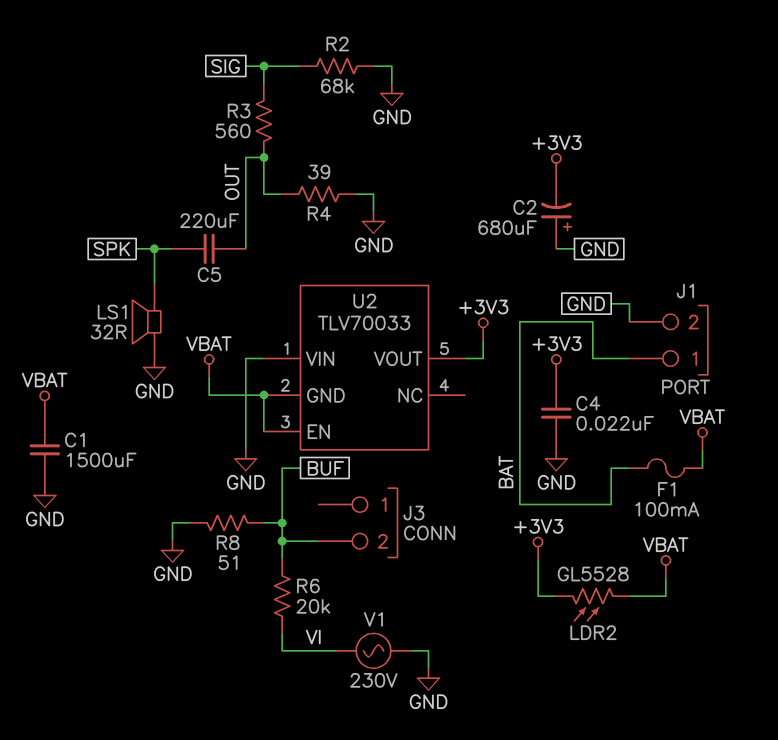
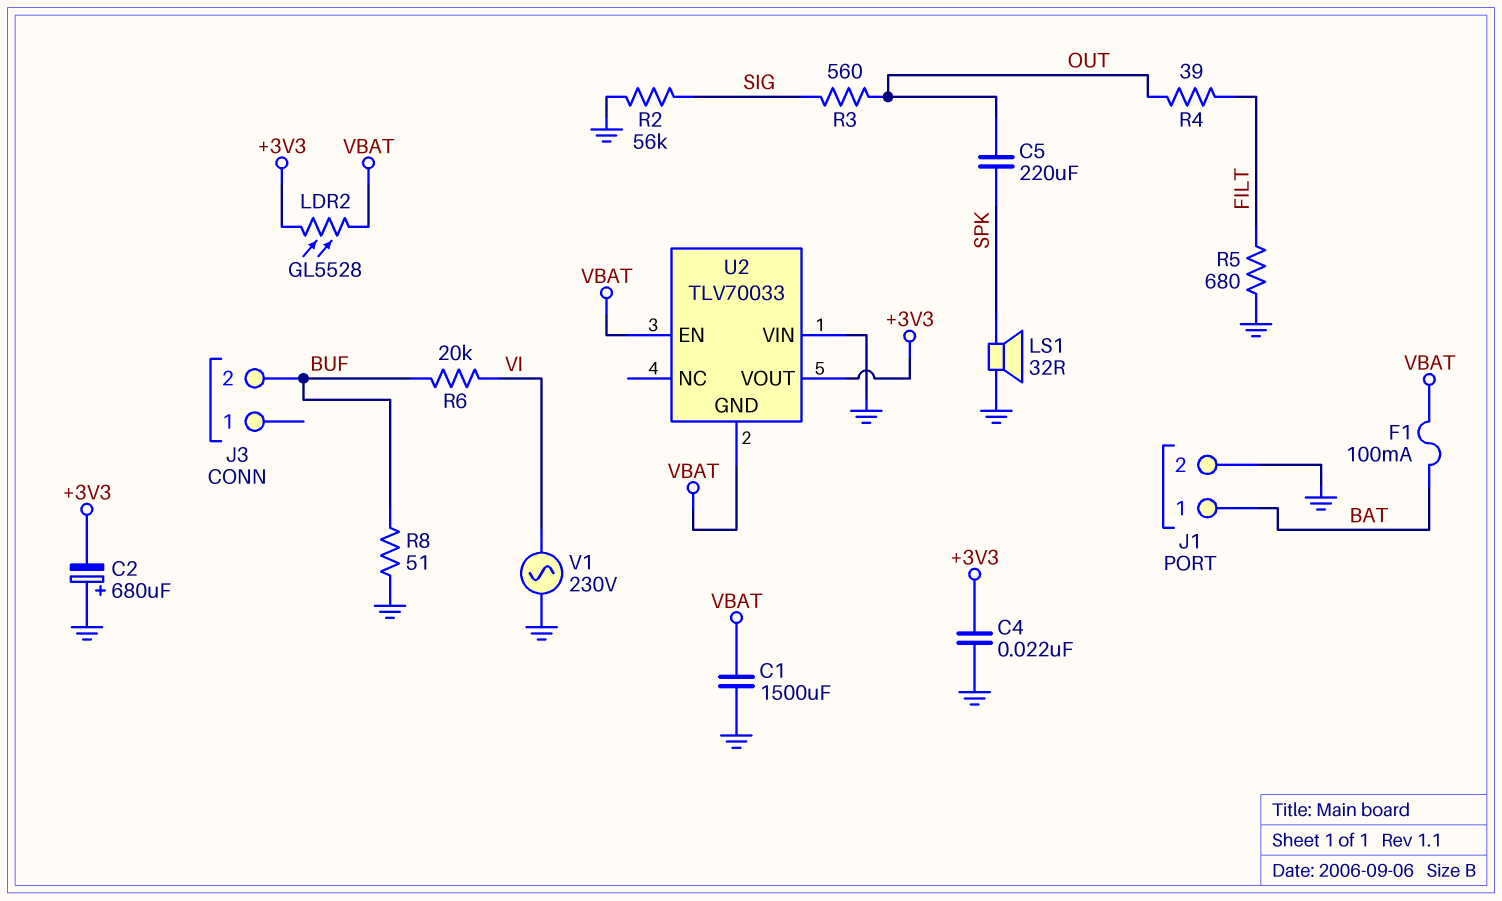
R2: 68k (GND, SIG) -> 56k (GND, SIG)
R4: 39 (GND, OUT) -> 39 (FILT, OUT)
R5: none -> 680 (FILT, GND)

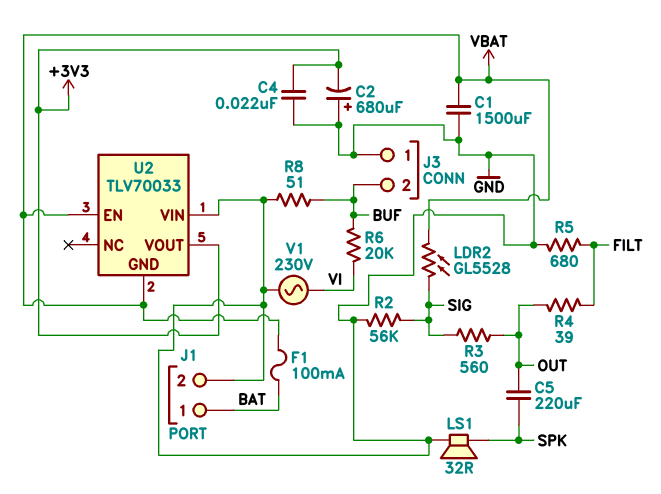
J3 pin 1: none -> GND
LDR2: GL5528 (+3V3, VBAT) -> GL5528 (SIG, VBAT)

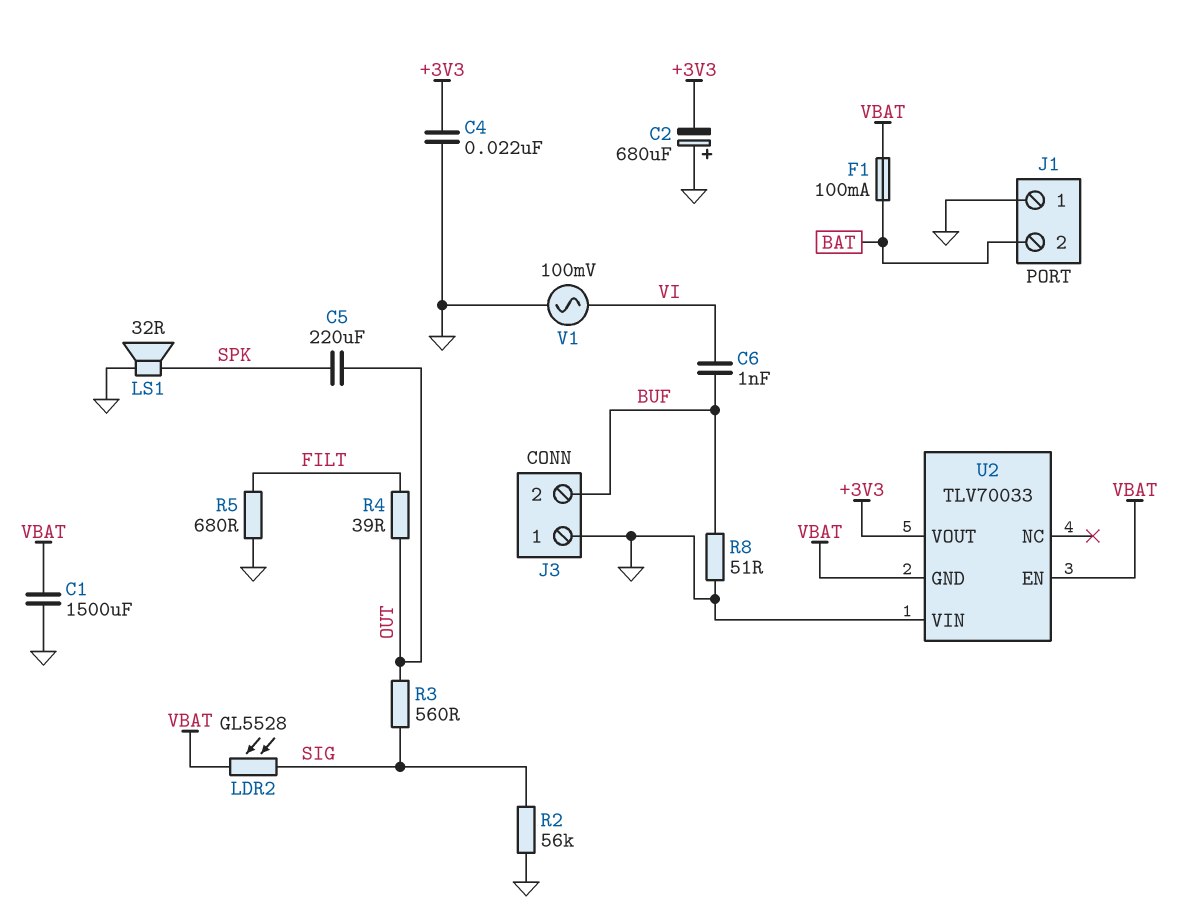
C6: none -> 1nF (BUF, VI)
J1 pin 1: BAT -> GND
J1 pin 2: GND -> BAT
R6: 20k (BUF, VI) -> none
V1: AC 230V (GND, VI) -> AC 100mV (GND, VI)

